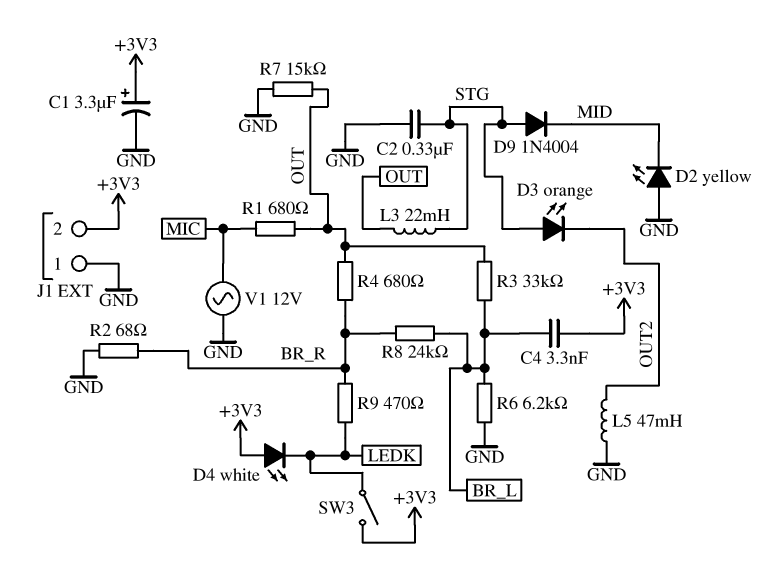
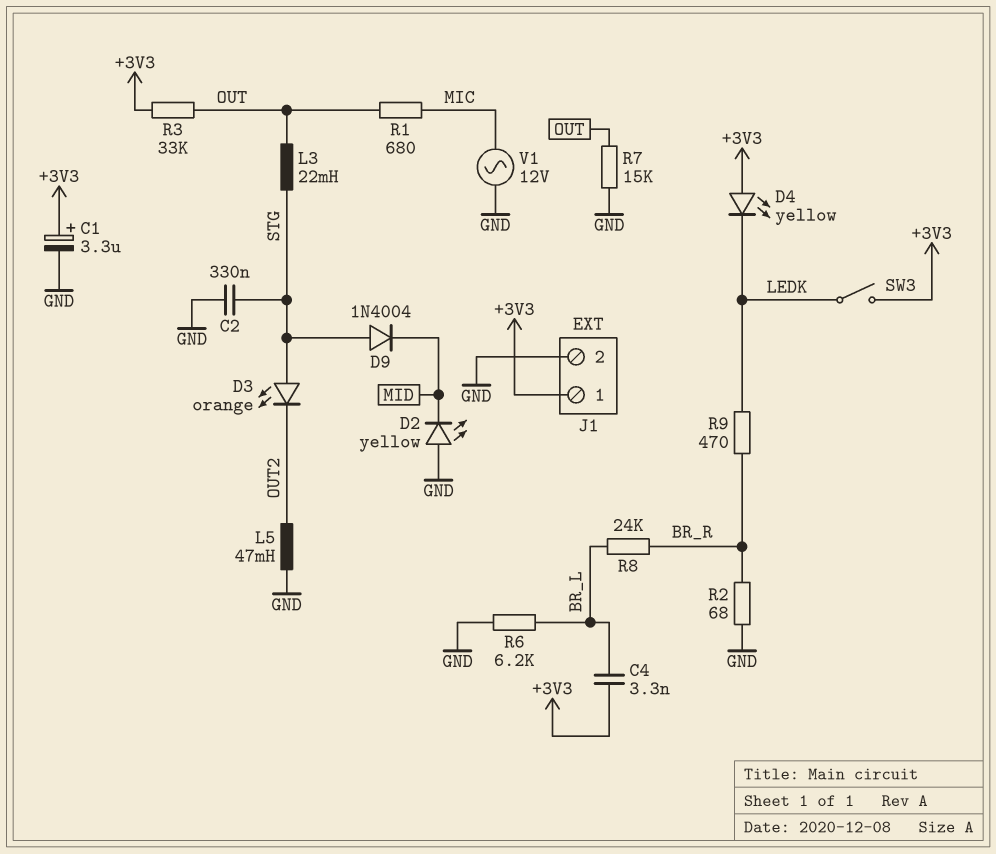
D4: LED white (A +3V3, K LEDK) -> LED yellow (A +3V3, K LEDK)
J1 pin 1: GND -> +3V3
J1 pin 2: +3V3 -> GND
R3: 33k (BR_L, OUT) -> 33k (+3V3, OUT)
R4: 680 (BR_R, OUT) -> none

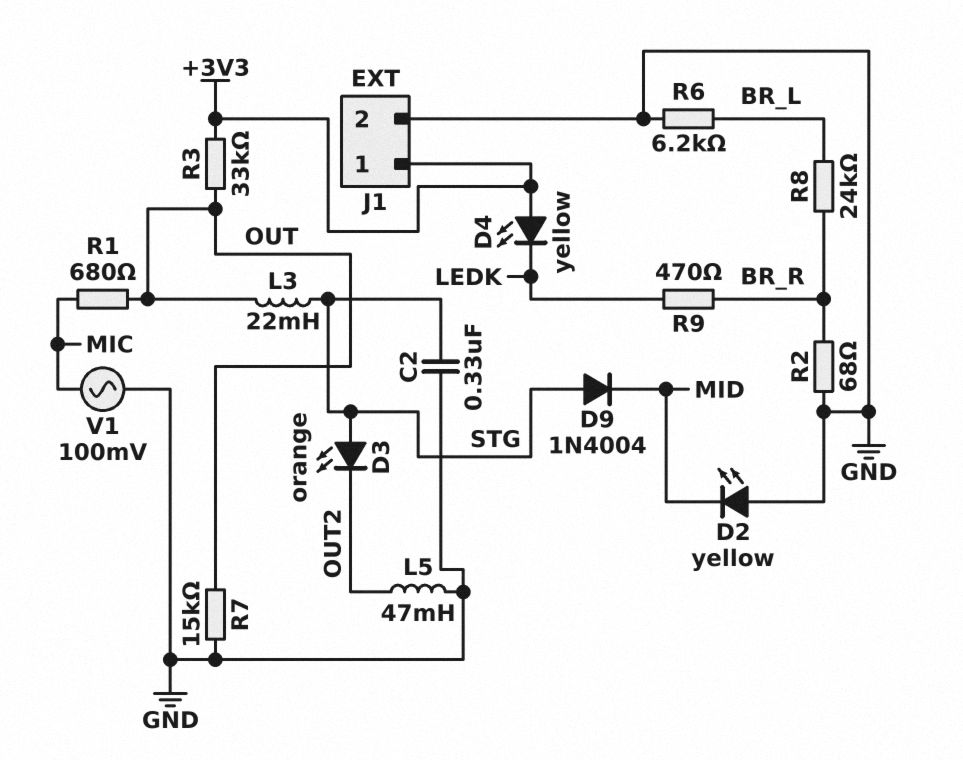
C1: 3.3uF (plus +3V3, minus GND) -> none
C4: 3.3nF (+3V3, BR_L) -> none
SW3: switch (+3V3, LEDK) -> none
V1: AC 12V (GND, MIC) -> AC 100mV (GND, MIC)

